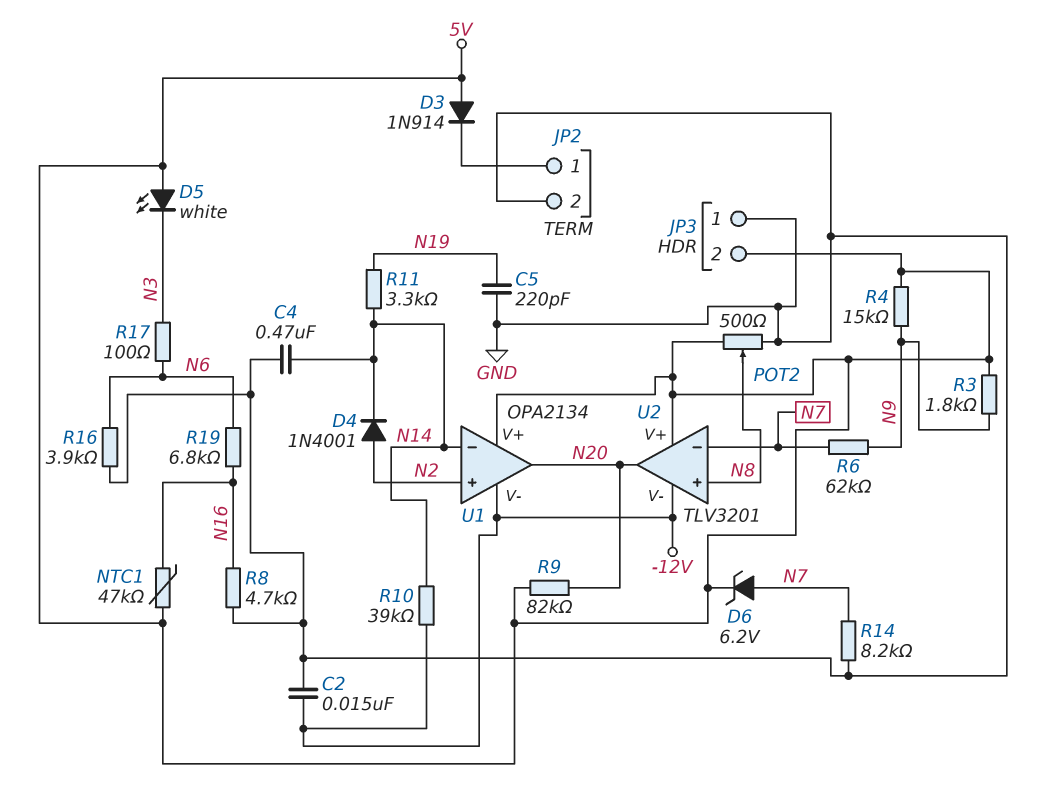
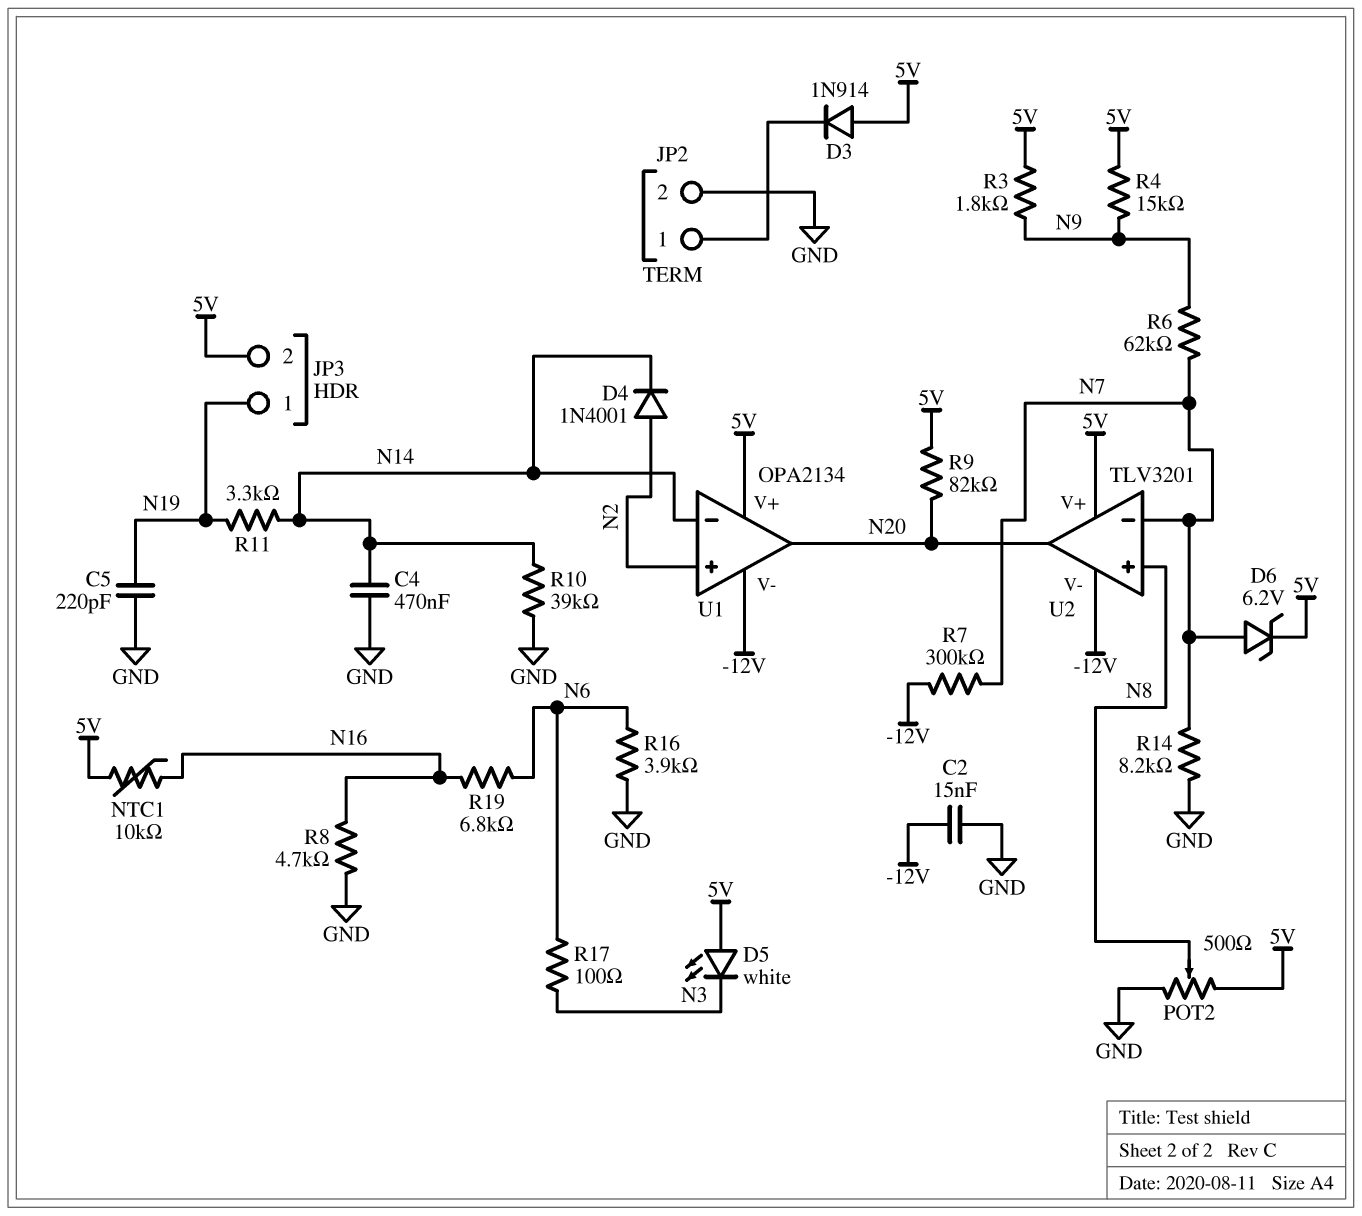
JP3 pin 1: GND -> N19
NTC1: 47k (5V, N16) -> 10k (5V, N16)
R7: none -> 300k (-12V, N7)
R10: 39k (-12V, N14) -> 39k (GND, N14)

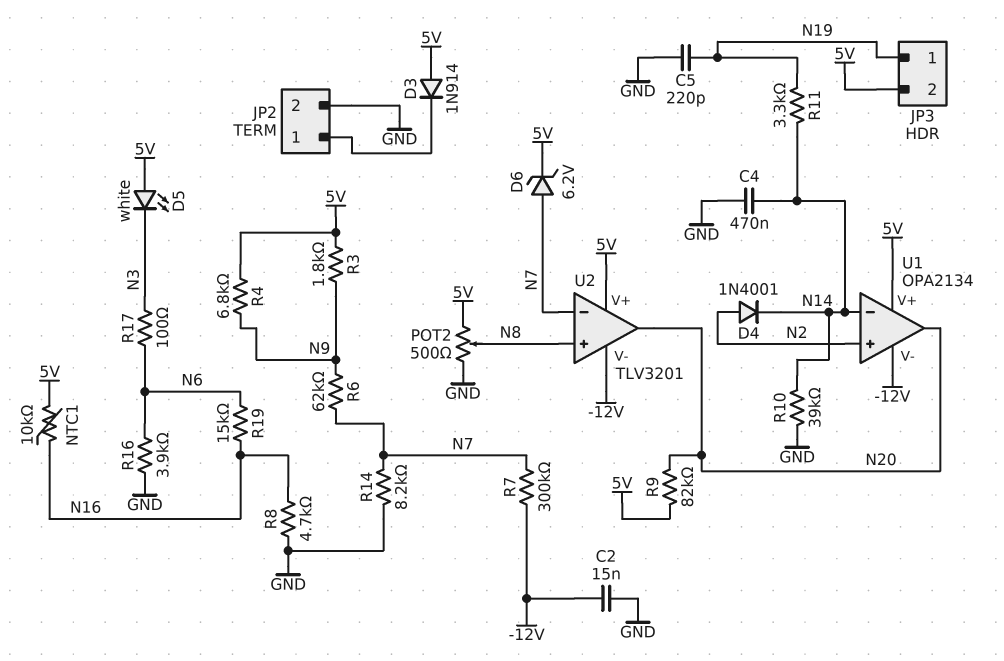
R4: 15k (5V, N9) -> 6.8k (5V, N9)
R19: 6.8k (N6, N16) -> 15k (N6, N16)

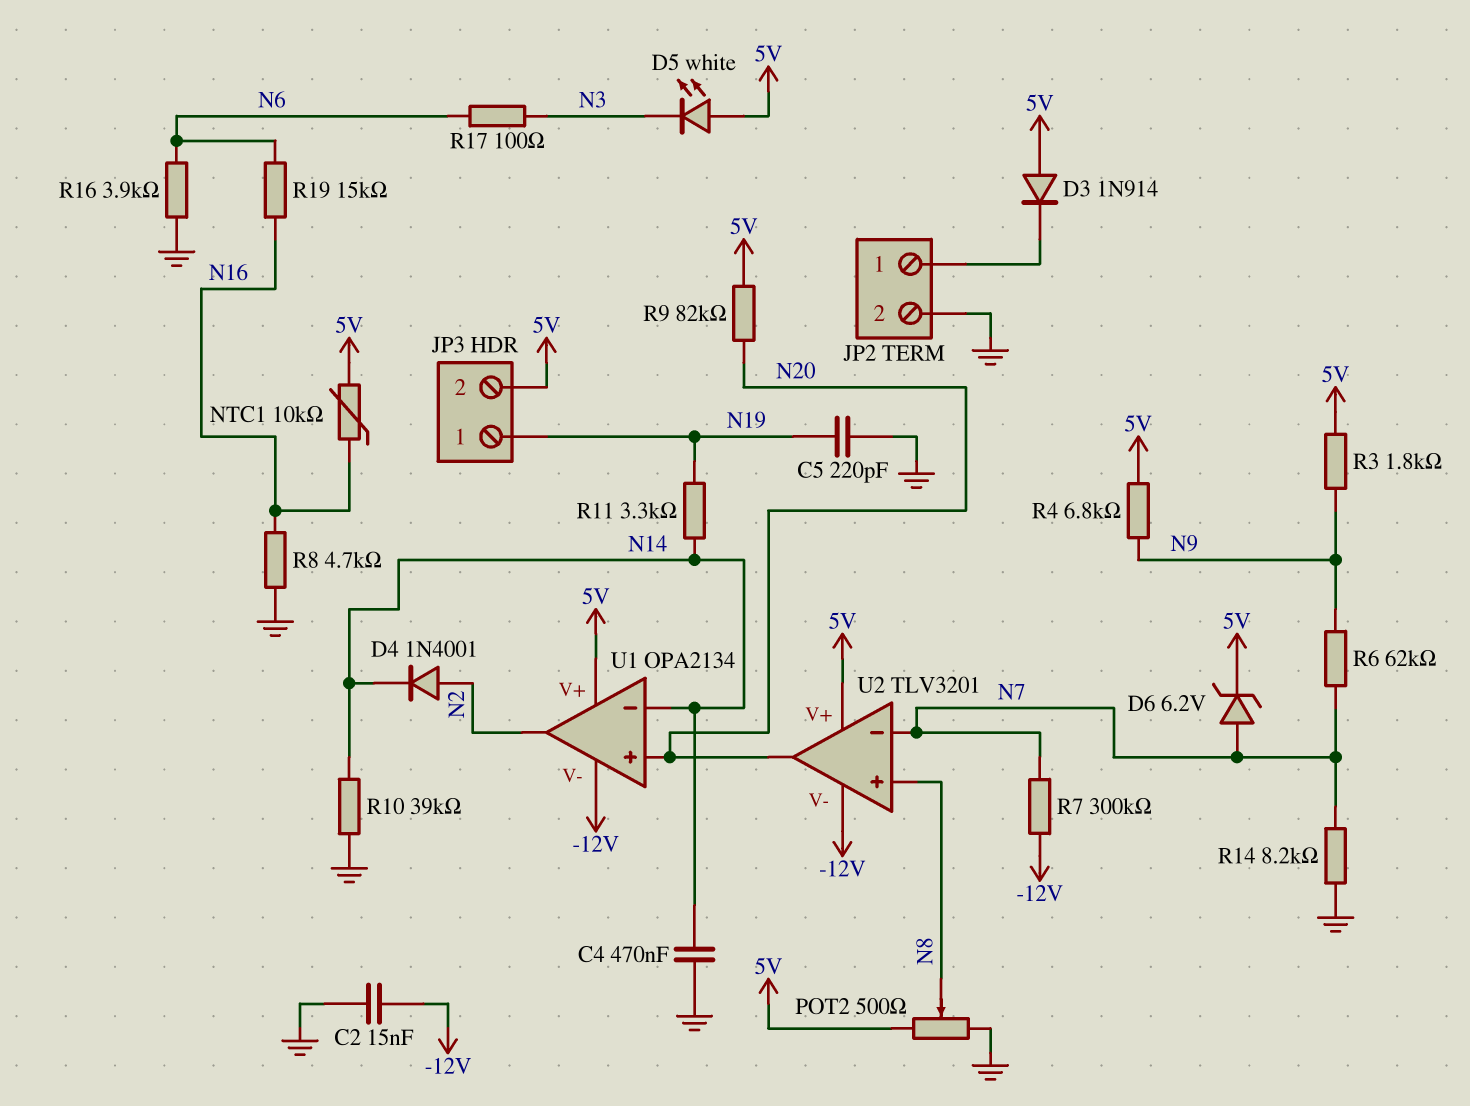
U1 pin in+: N2 -> N20
U1 pin out: N20 -> N2

